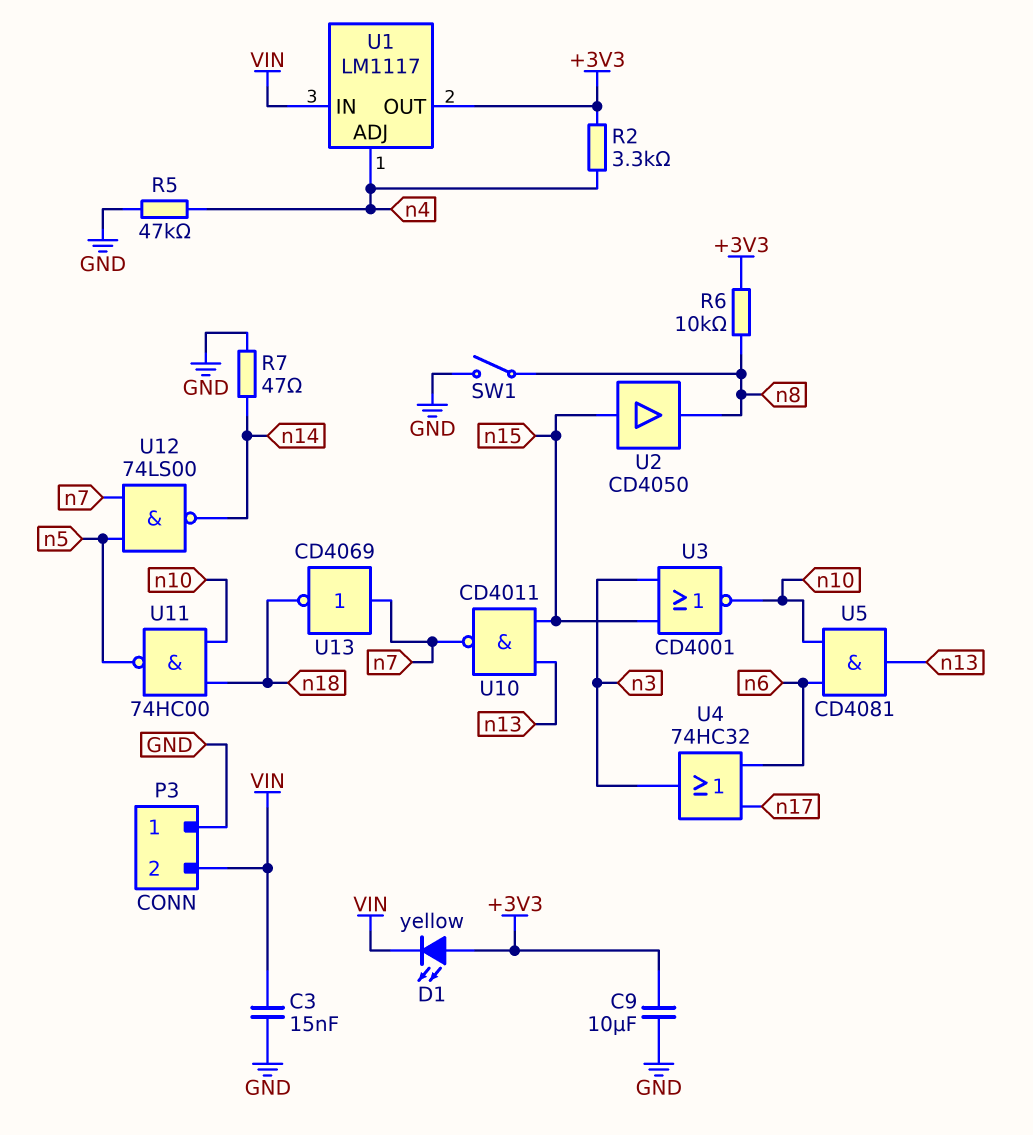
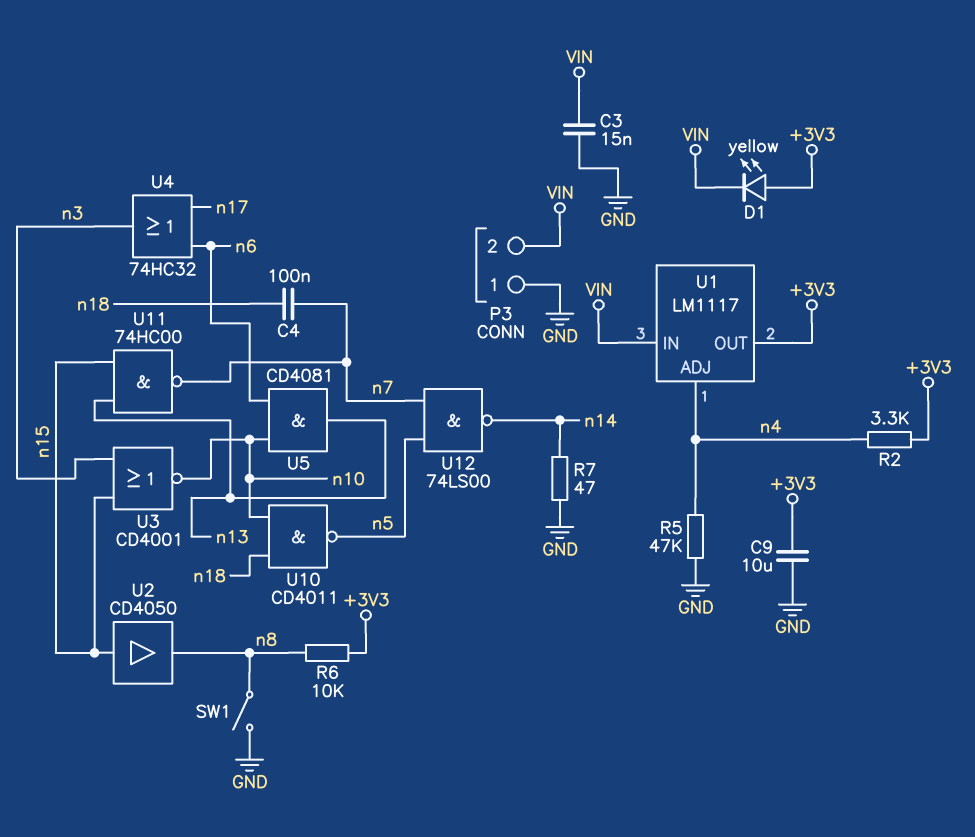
C4: none -> 100nF (n7, n18)
U10: NAND CD4011 (in n13, in n15, out n7) -> NAND CD4011 (in n10, in n18, out n5)
U11: NAND 74HC00 (in n10, in n18, out n5) -> NAND 74HC00 (in n13, in n15, out n7)
U13: NOT CD4069 (in n7, out n18) -> none

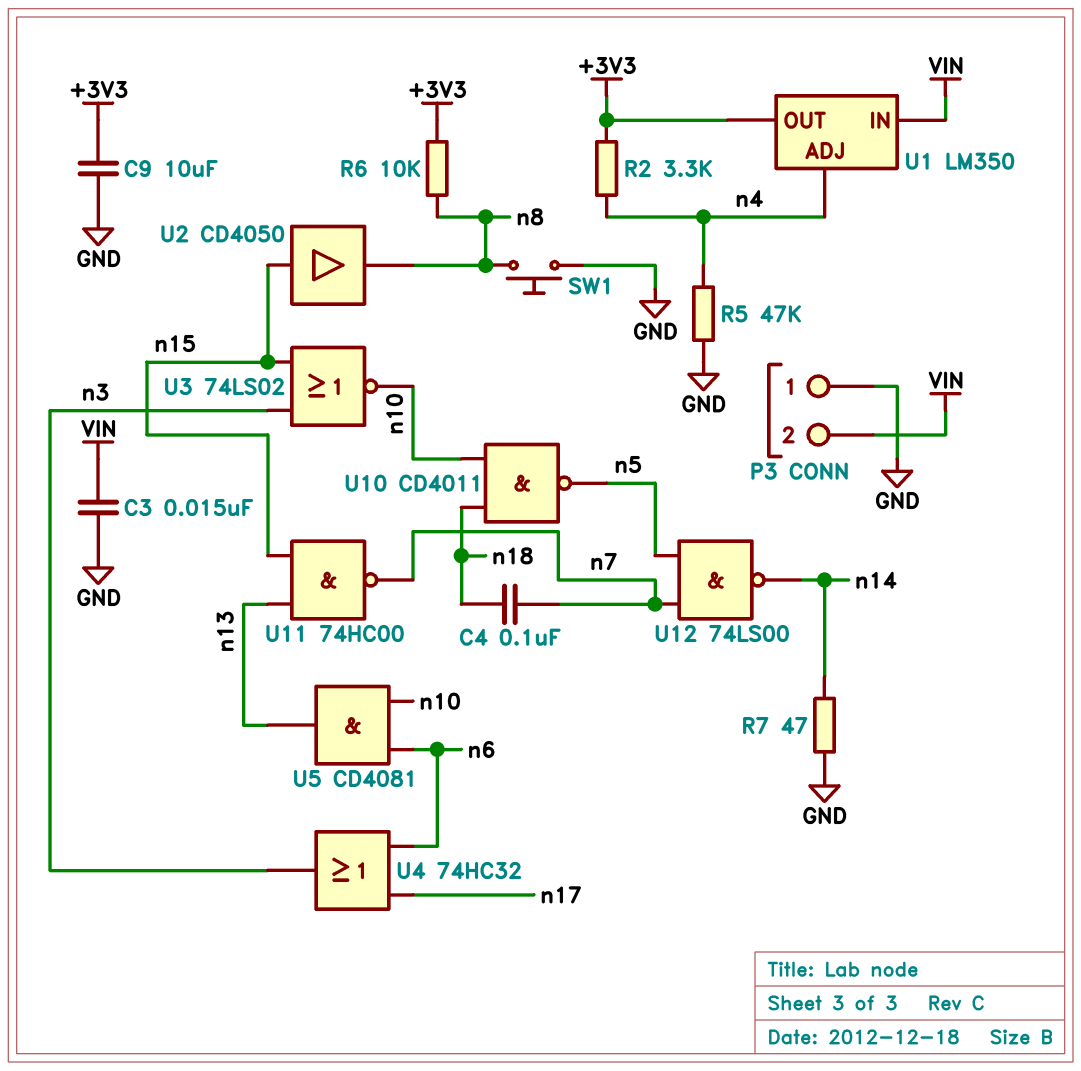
D1: LED yellow (A +3V3, K VIN) -> none
SW1: switch (GND, n8) -> button (GND, n8)
U1: LM1117 -> LM350
U3: NOR CD4001 (in n3, in n15, out n10) -> NOR 74LS02 (in n3, in n15, out n10)

